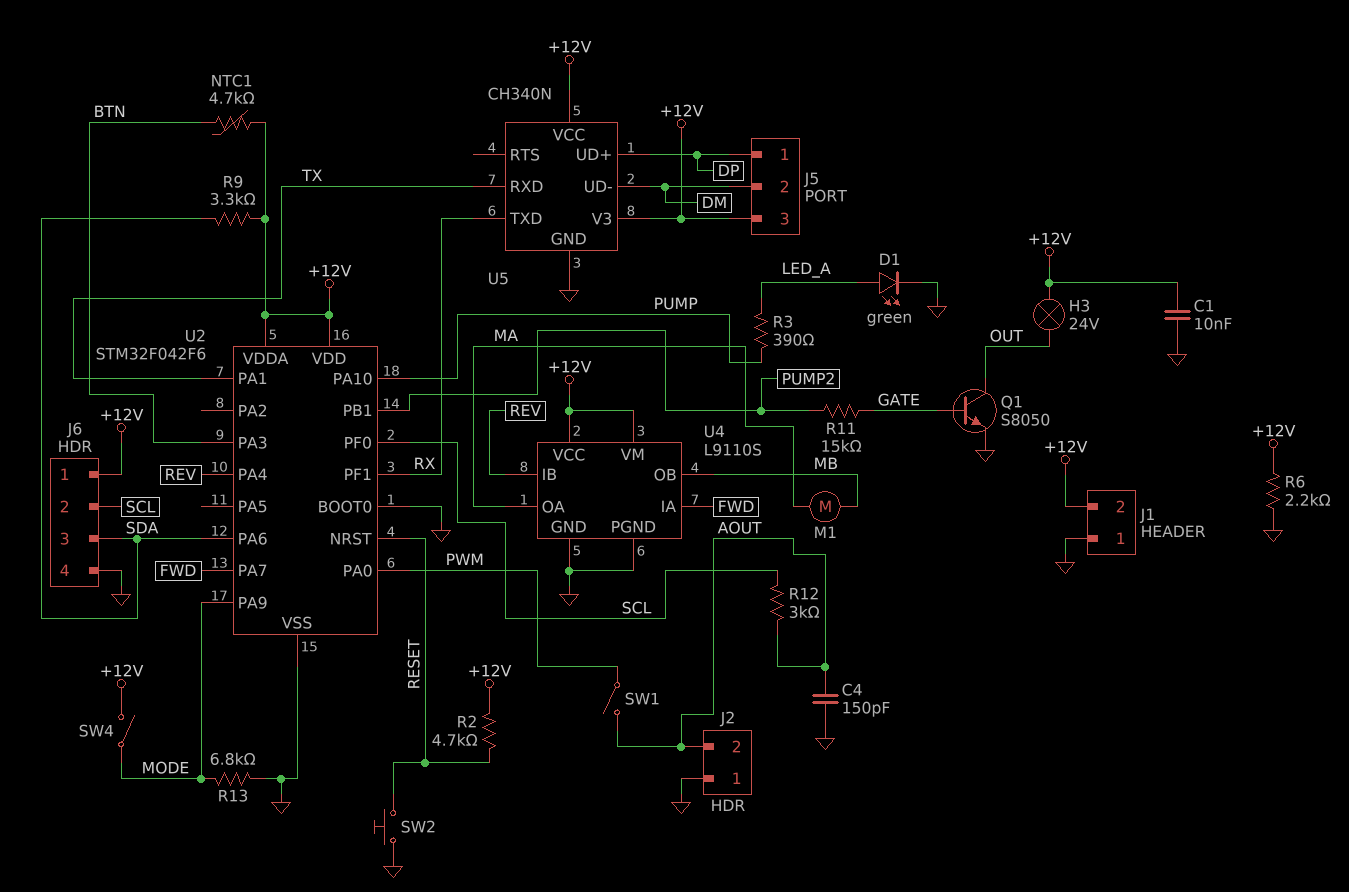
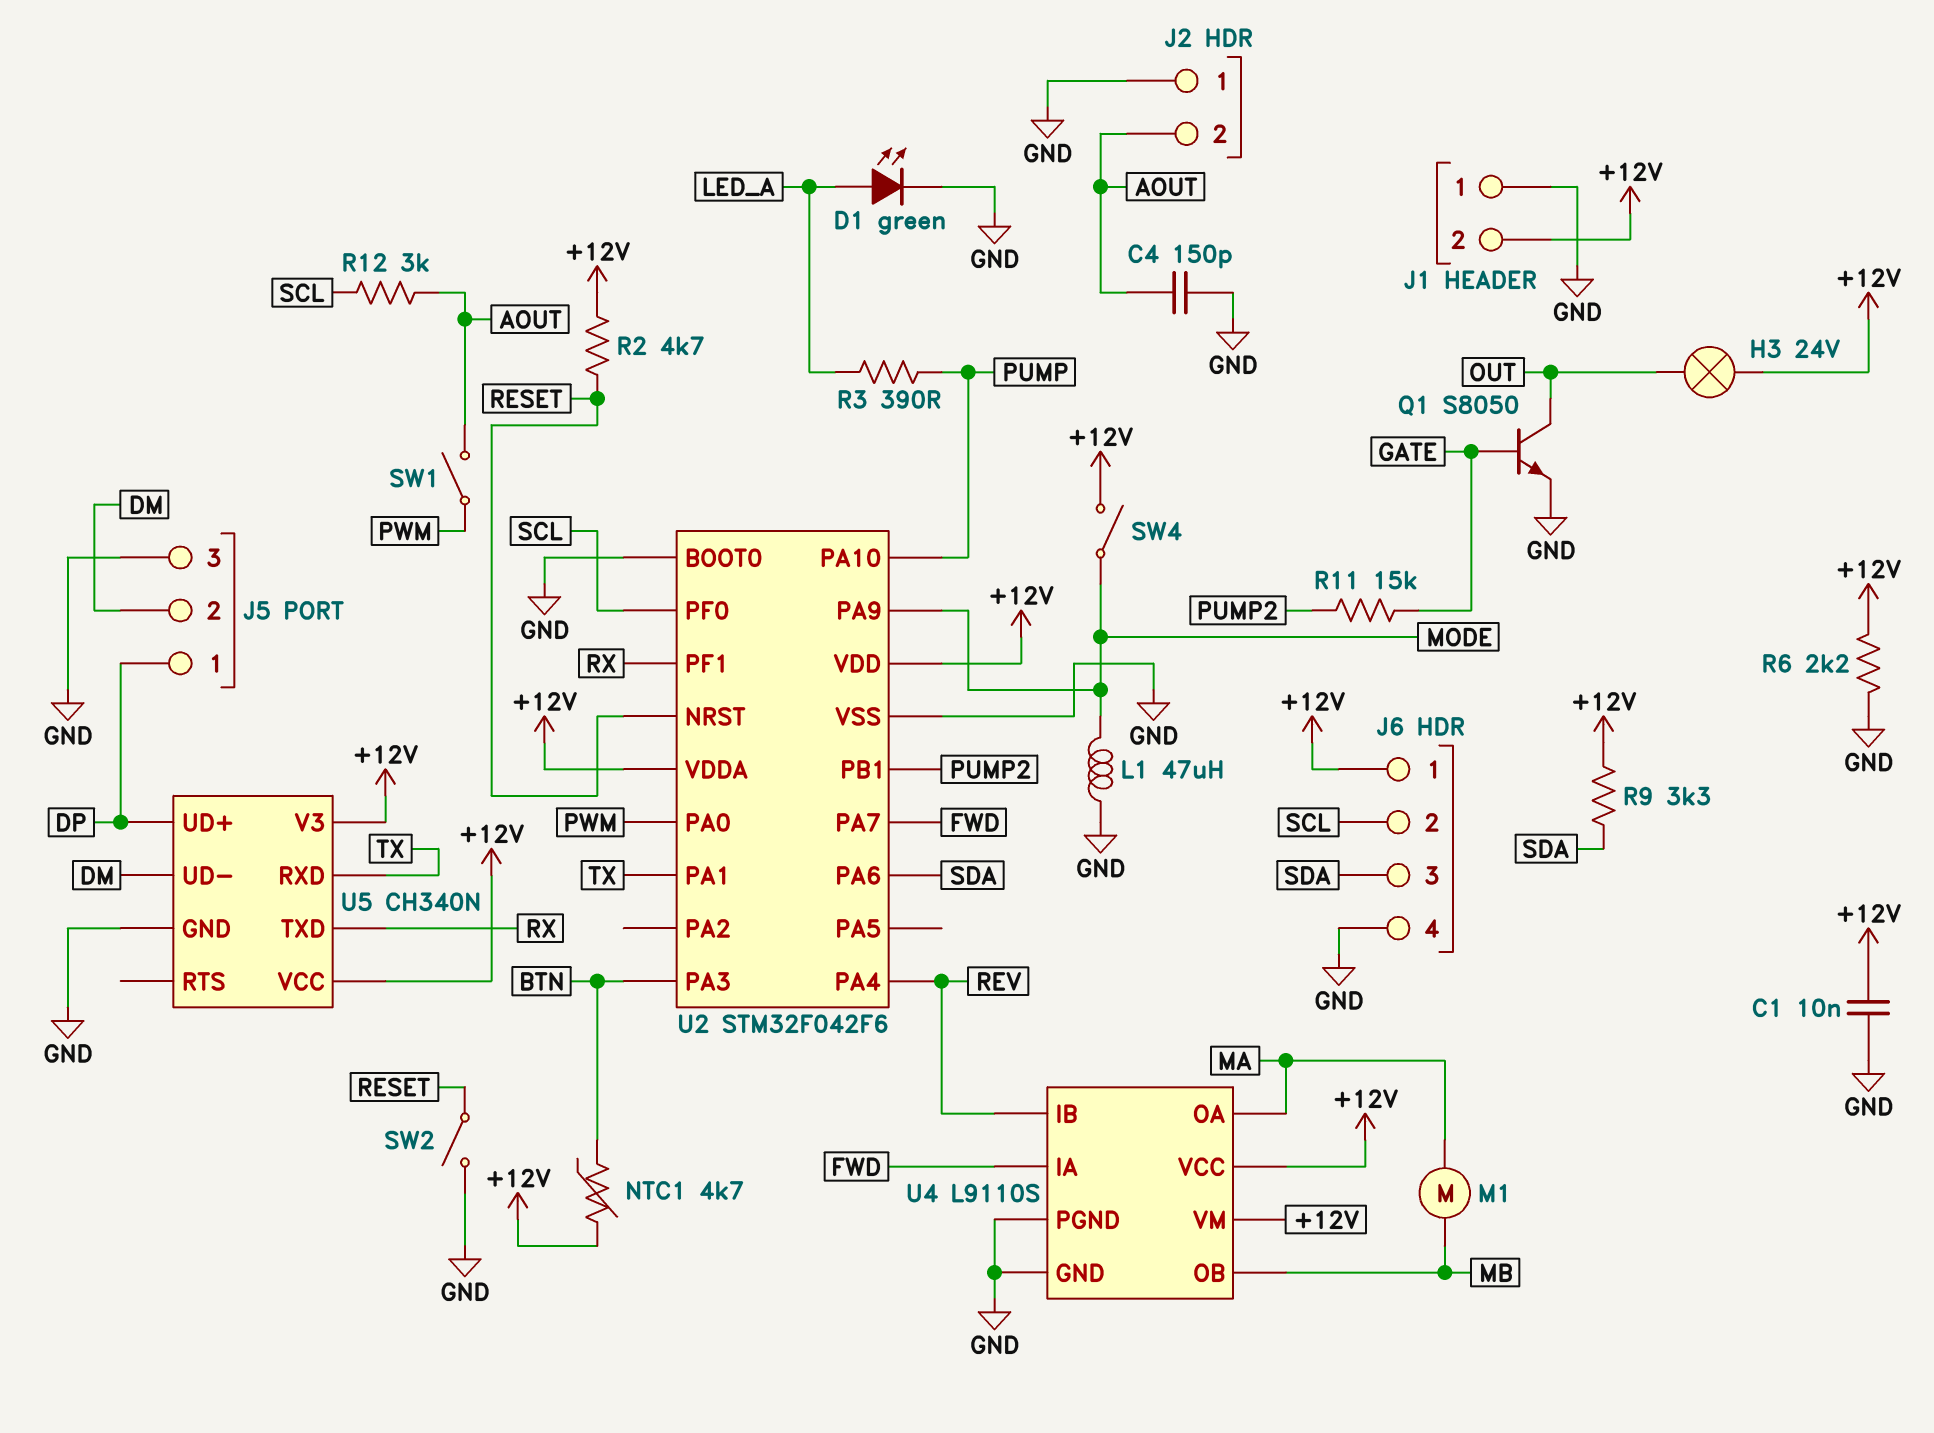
J5 pin 3: +12V -> GND
L1: none -> 47uH (GND, MODE)
R13: 6.8k (GND, MODE) -> none
SW2: button (GND, RESET) -> switch (GND, RESET)

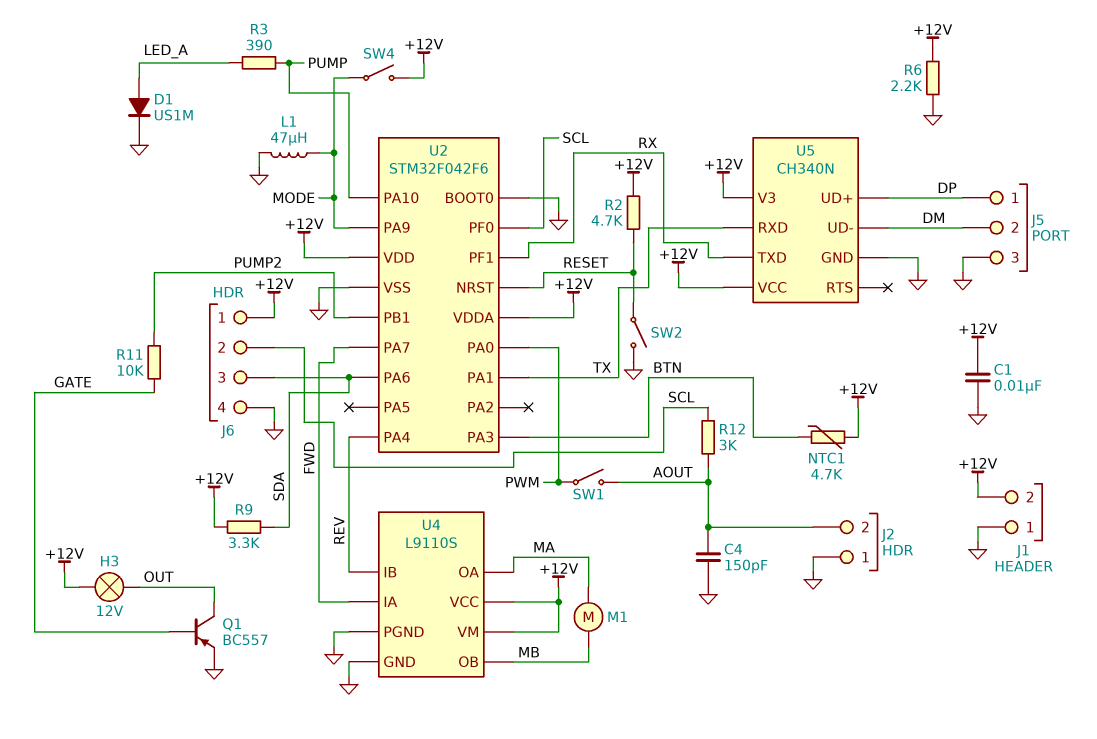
D1: LED green (A LED_A, K GND) -> diode US1M (A LED_A, K GND)
H3: lamp 24V (+12V, OUT) -> lamp 12V (+12V, OUT)
Q1: NPN S8050 (B GATE, C OUT, E GND) -> PNP BC557 (B GATE, C OUT, E GND)
R11: 15k (GATE, PUMP2) -> 10k (GATE, PUMP2)

